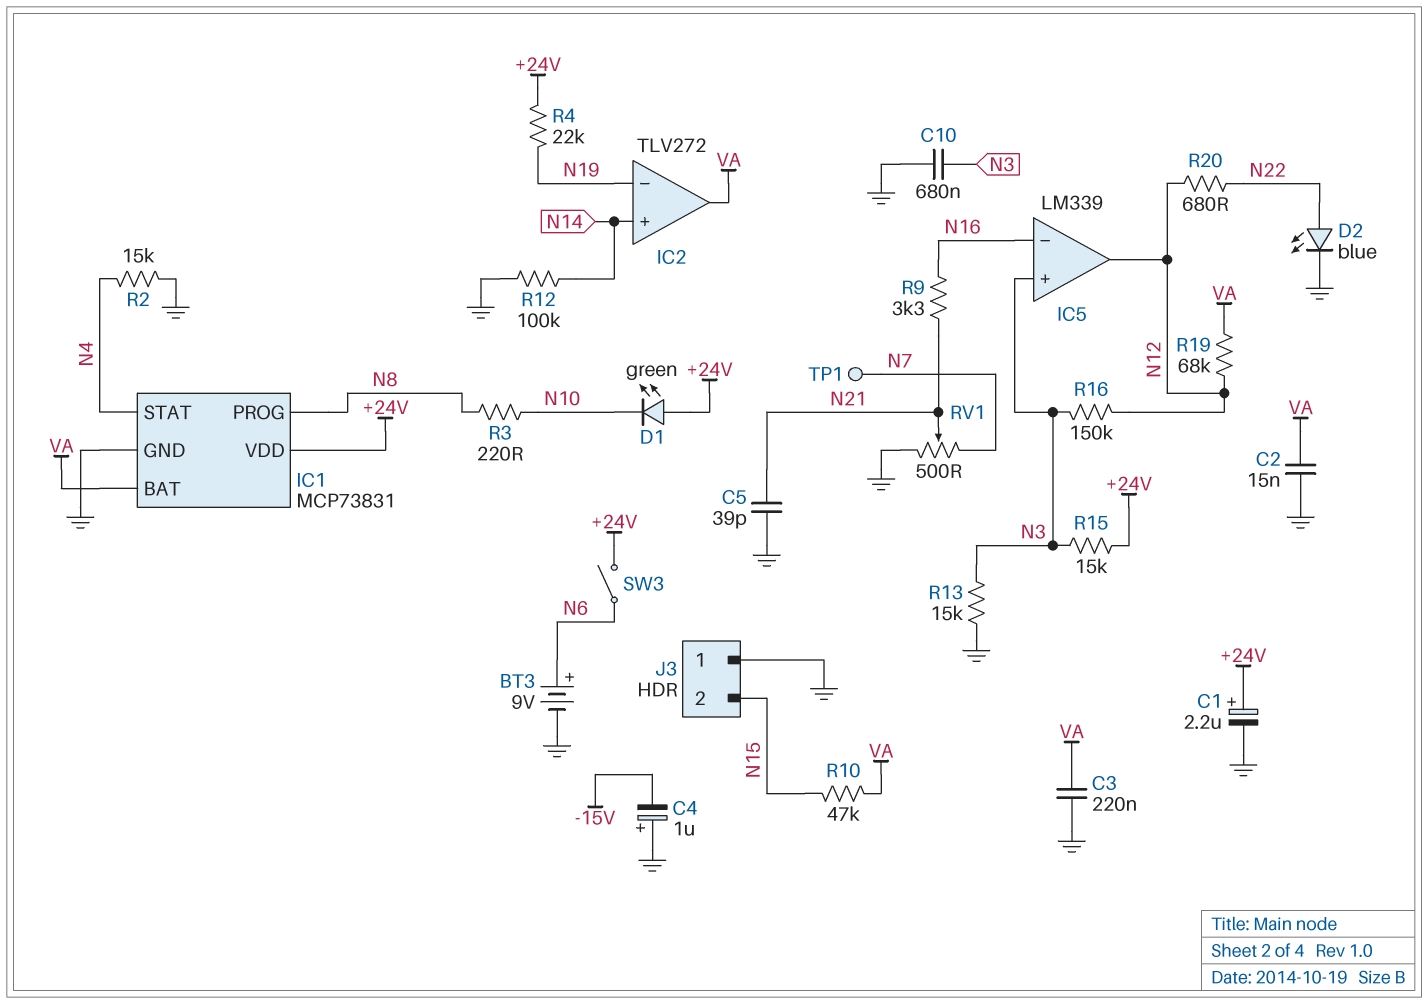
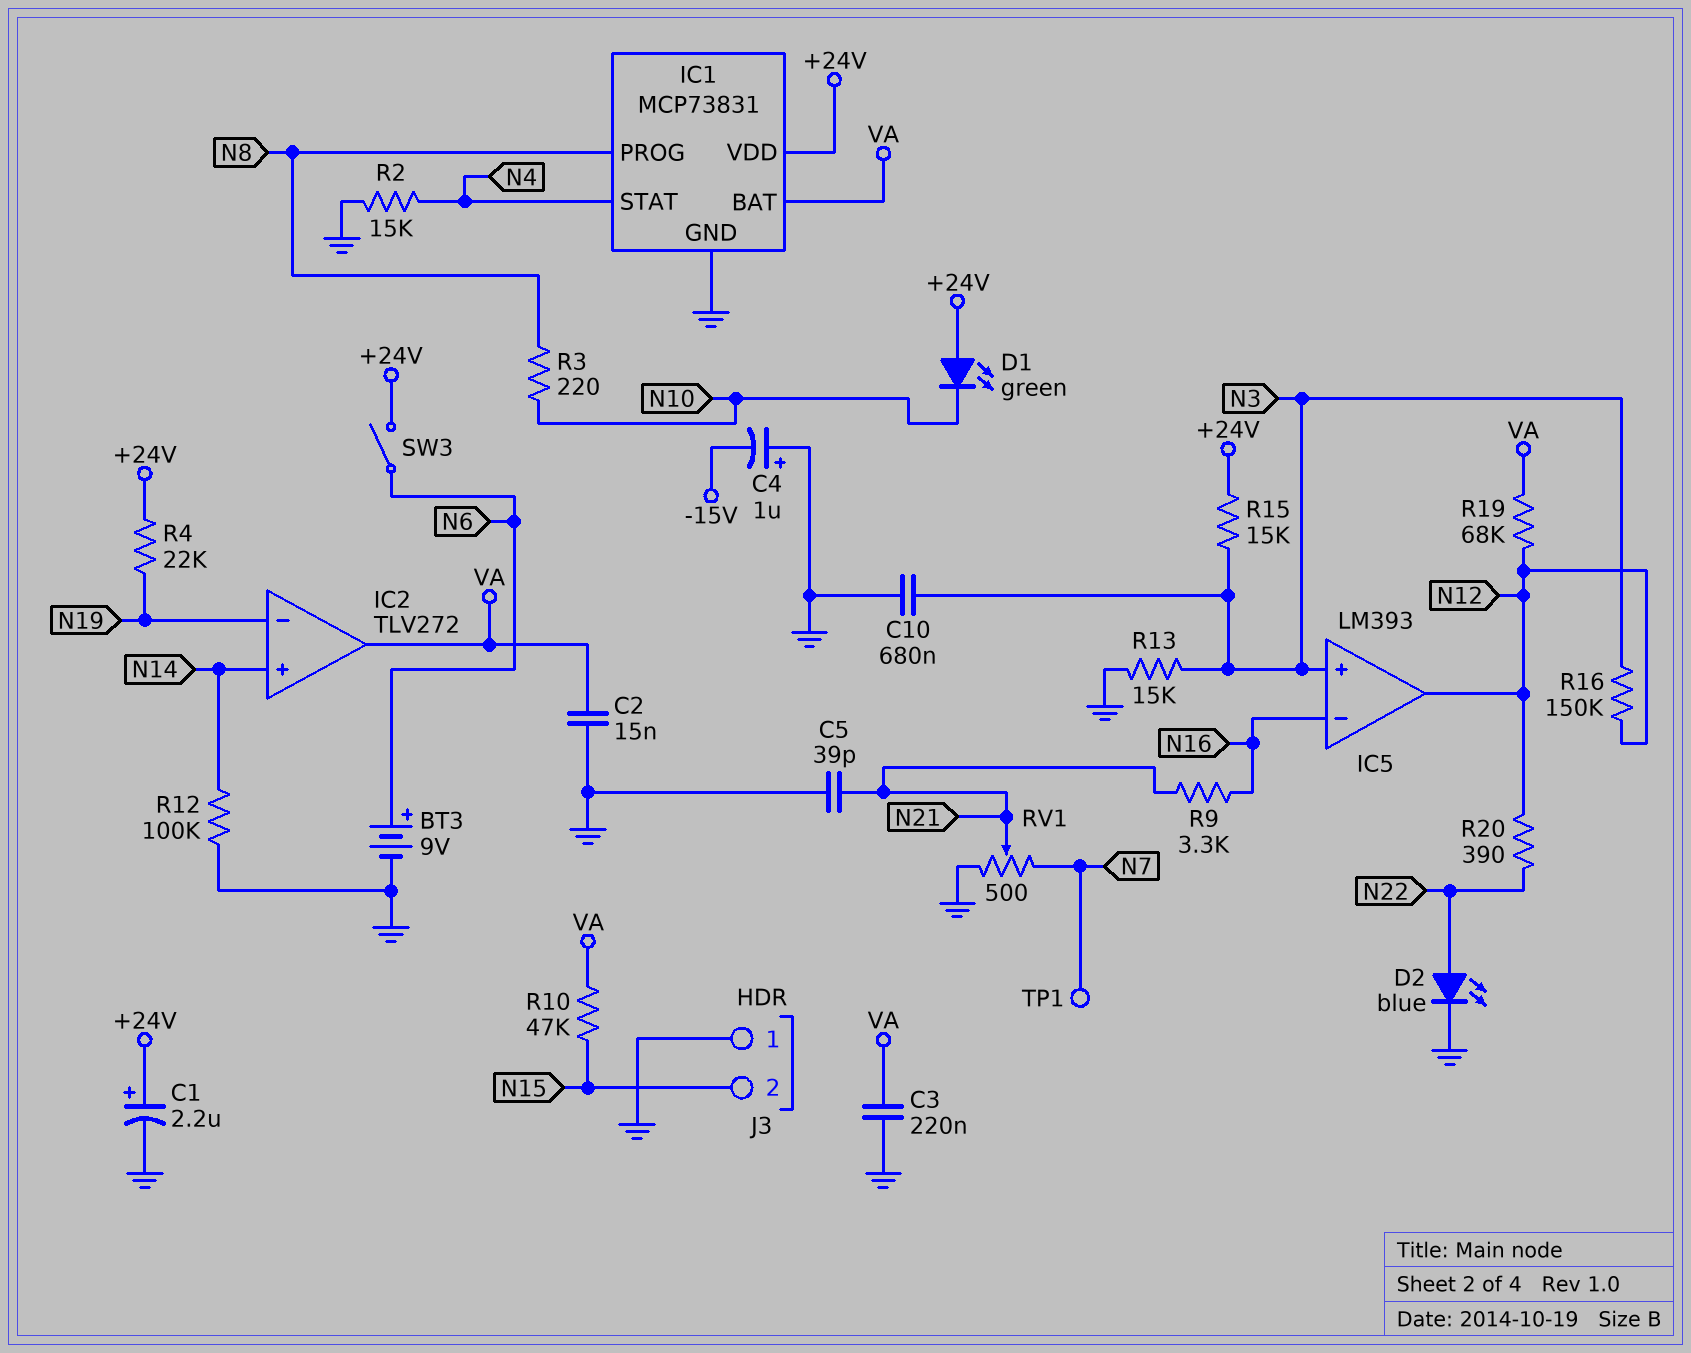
IC5: LM339 -> LM393
R20: 680 (N12, N22) -> 390 (N12, N22)

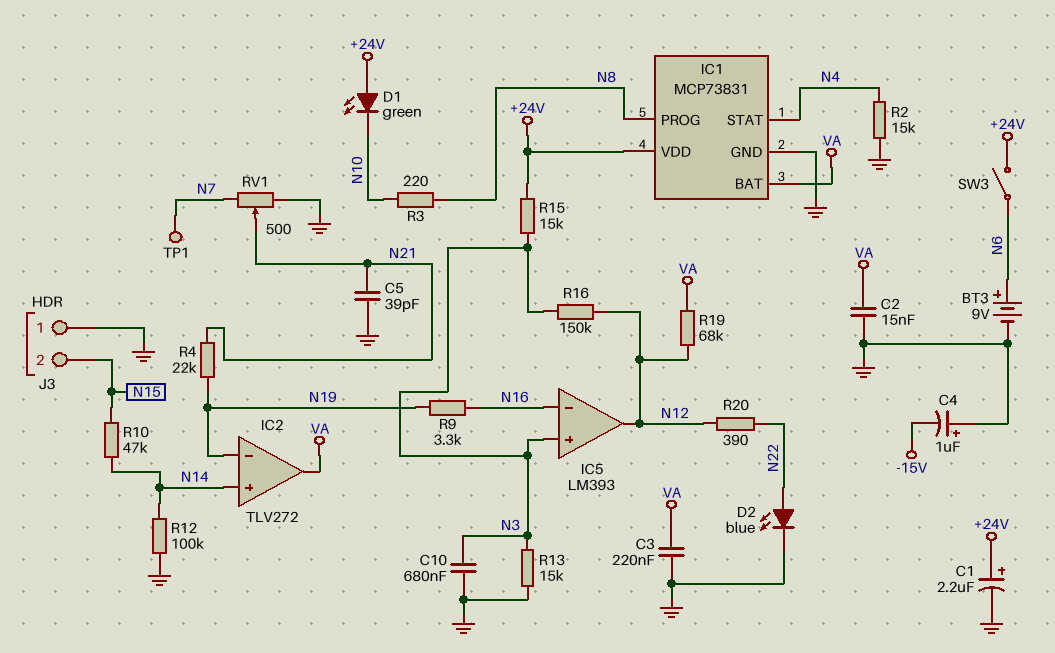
R4: 22k (+24V, N19) -> 22k (N19, N21)
R9: 3.3k (N16, N21) -> 3.3k (N16, N19)
R10: 47k (N15, VA) -> 47k (N14, N15)

